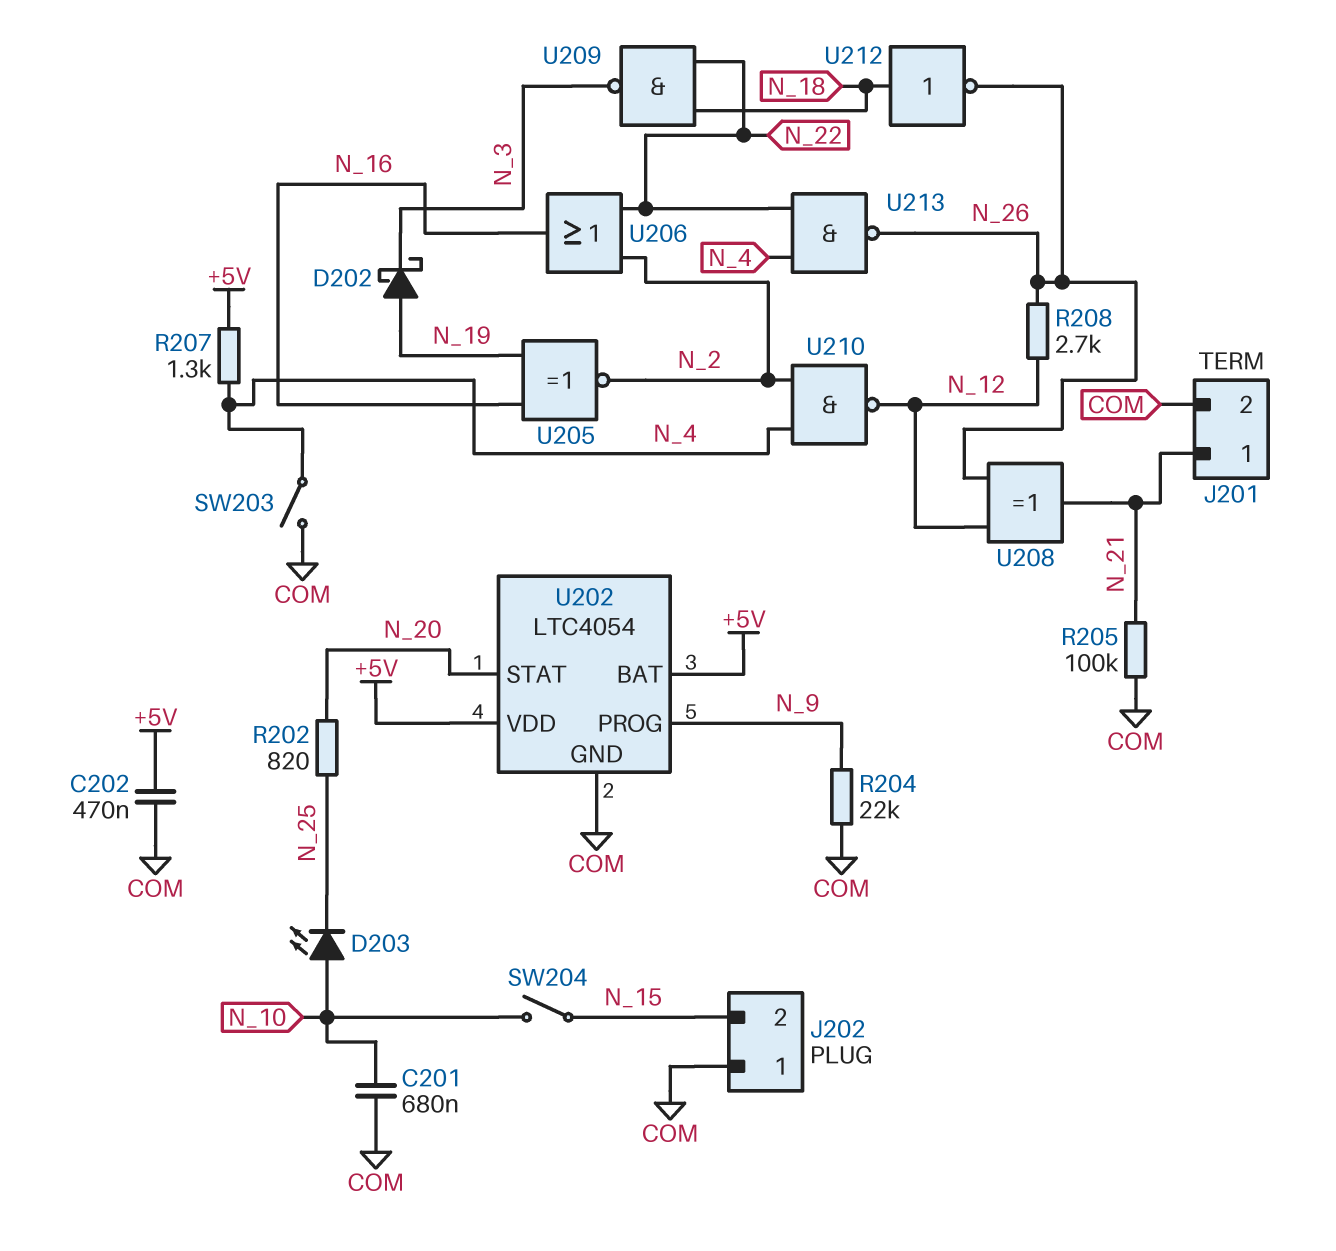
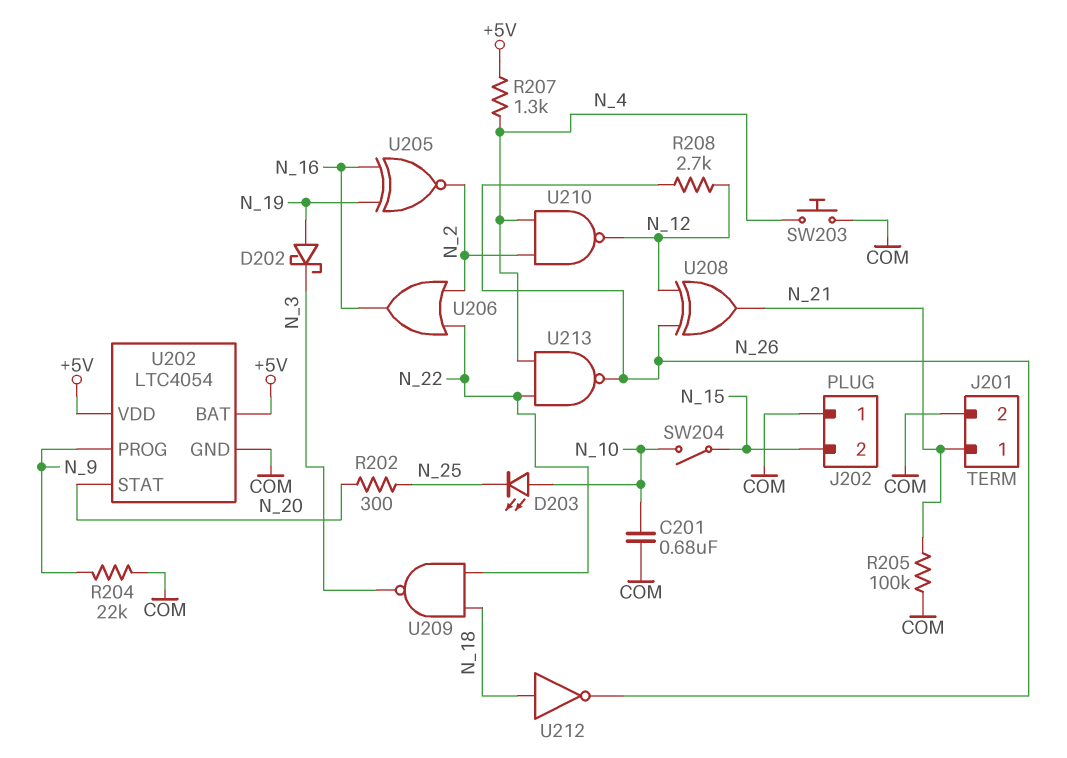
C202: 470nF (+5V, COM) -> none
R202: 820 (N_20, N_25) -> 300 (N_20, N_25)
SW203: switch (COM, N_4) -> button (COM, N_4)

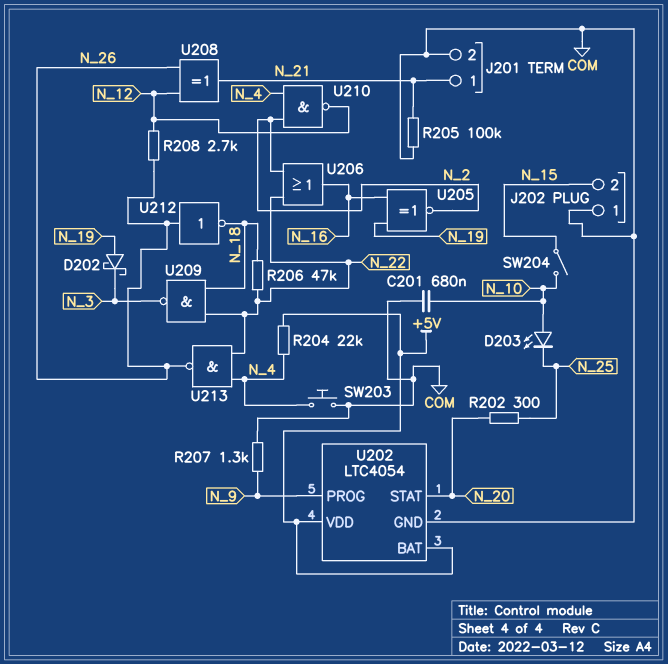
R204: 22k (COM, N_9) -> 22k (+5V, N_4)
R206: none -> 47k (N_18, N_22)
R207: 1.3k (+5V, N_4) -> 1.3k (COM, N_9)
U212: NOT (in N_18, out N_26) -> NOT (in N_26, out N_18)

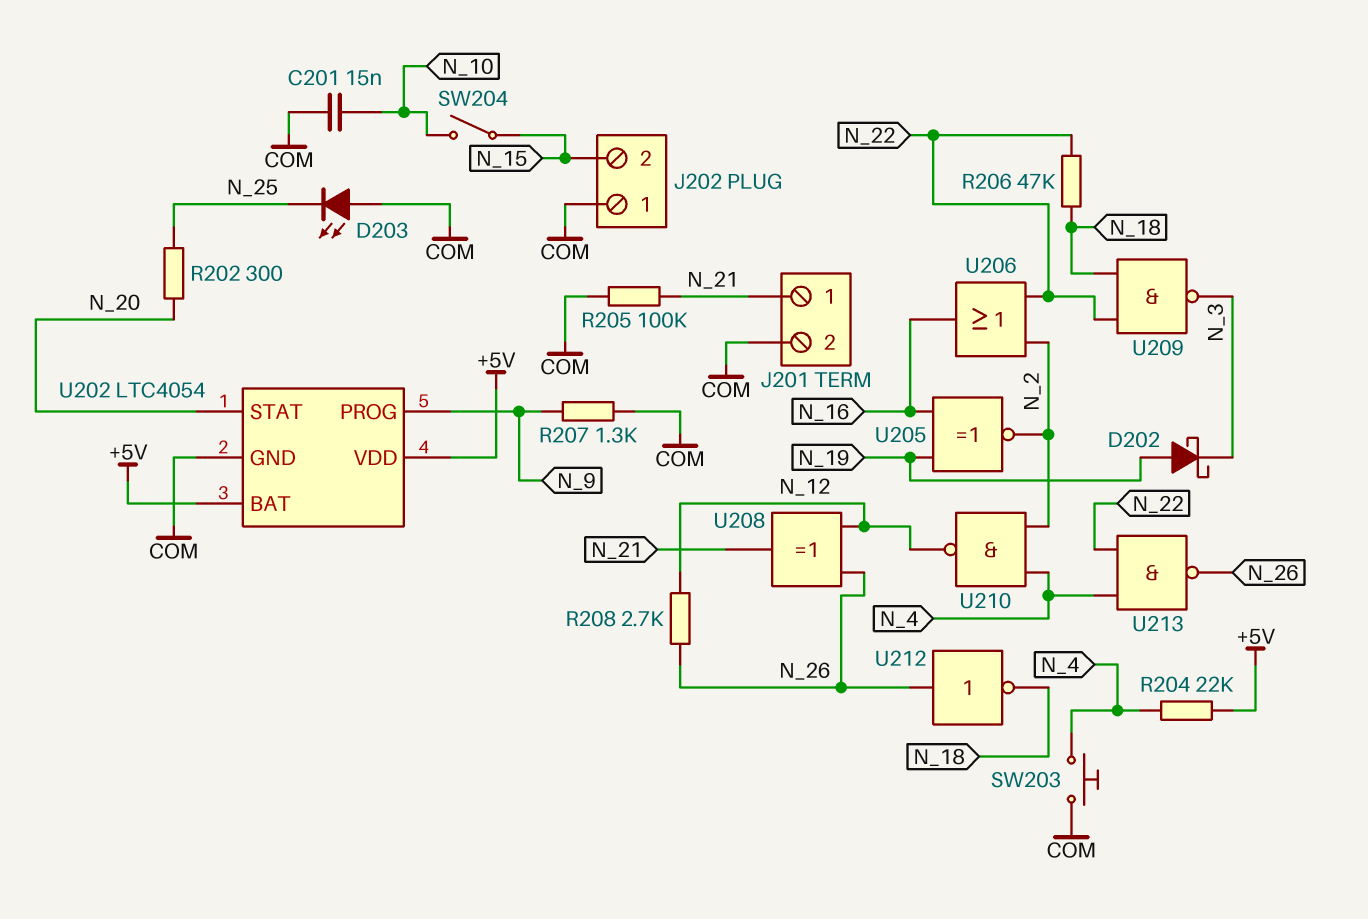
C201: 680nF (COM, N_10) -> 15nF (COM, N_10)
D203: LED (A N_10, K N_25) -> LED (A COM, K N_25)

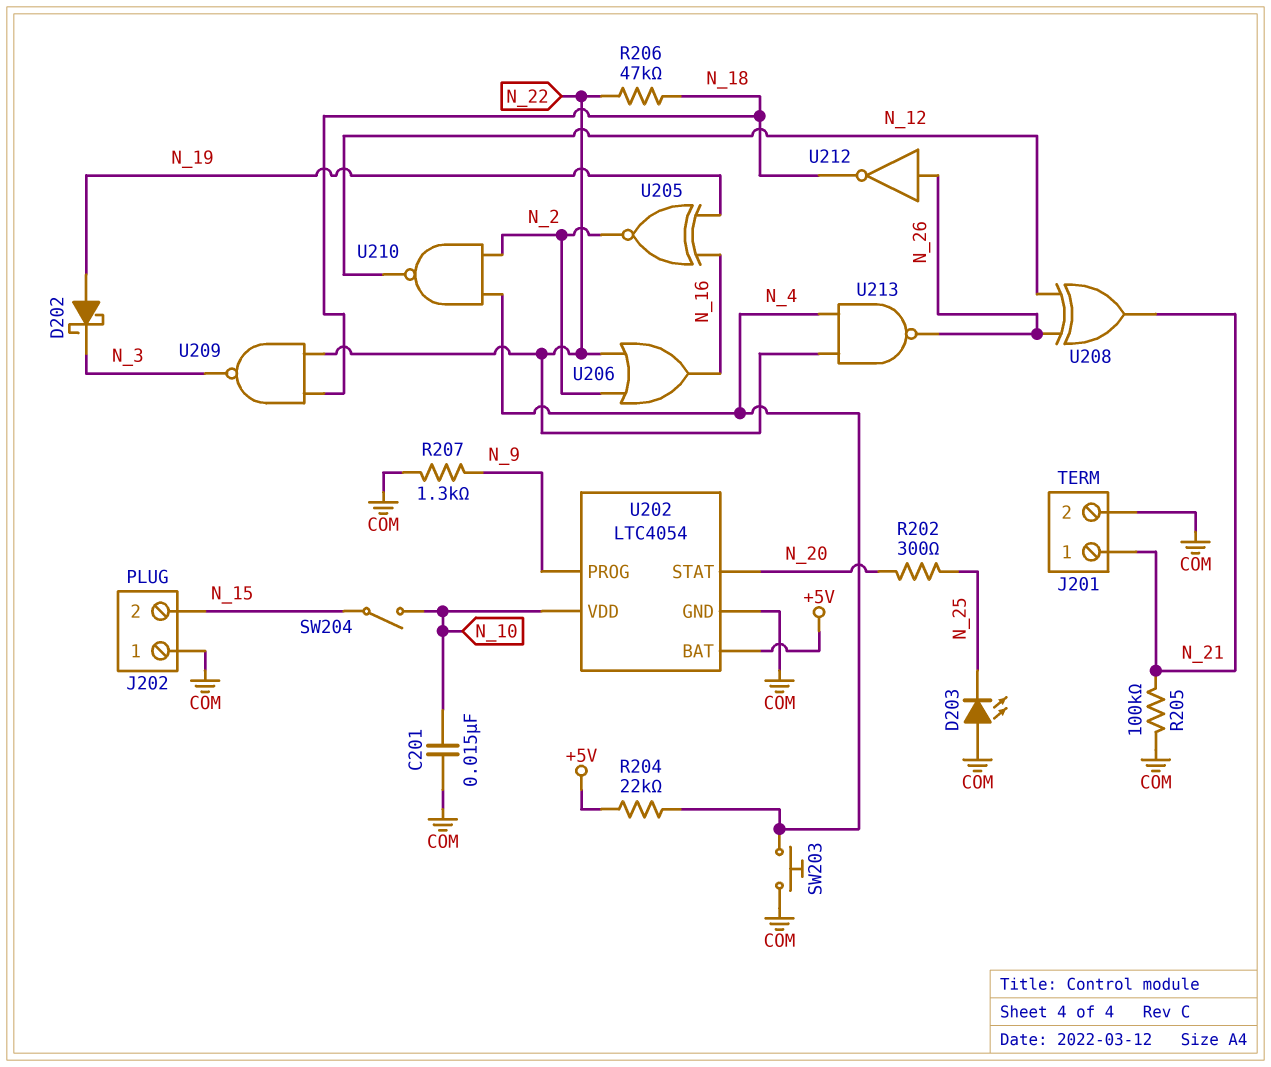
R208: 2.7k (N_12, N_26) -> none
U202 pin VDD: +5V -> N_10

